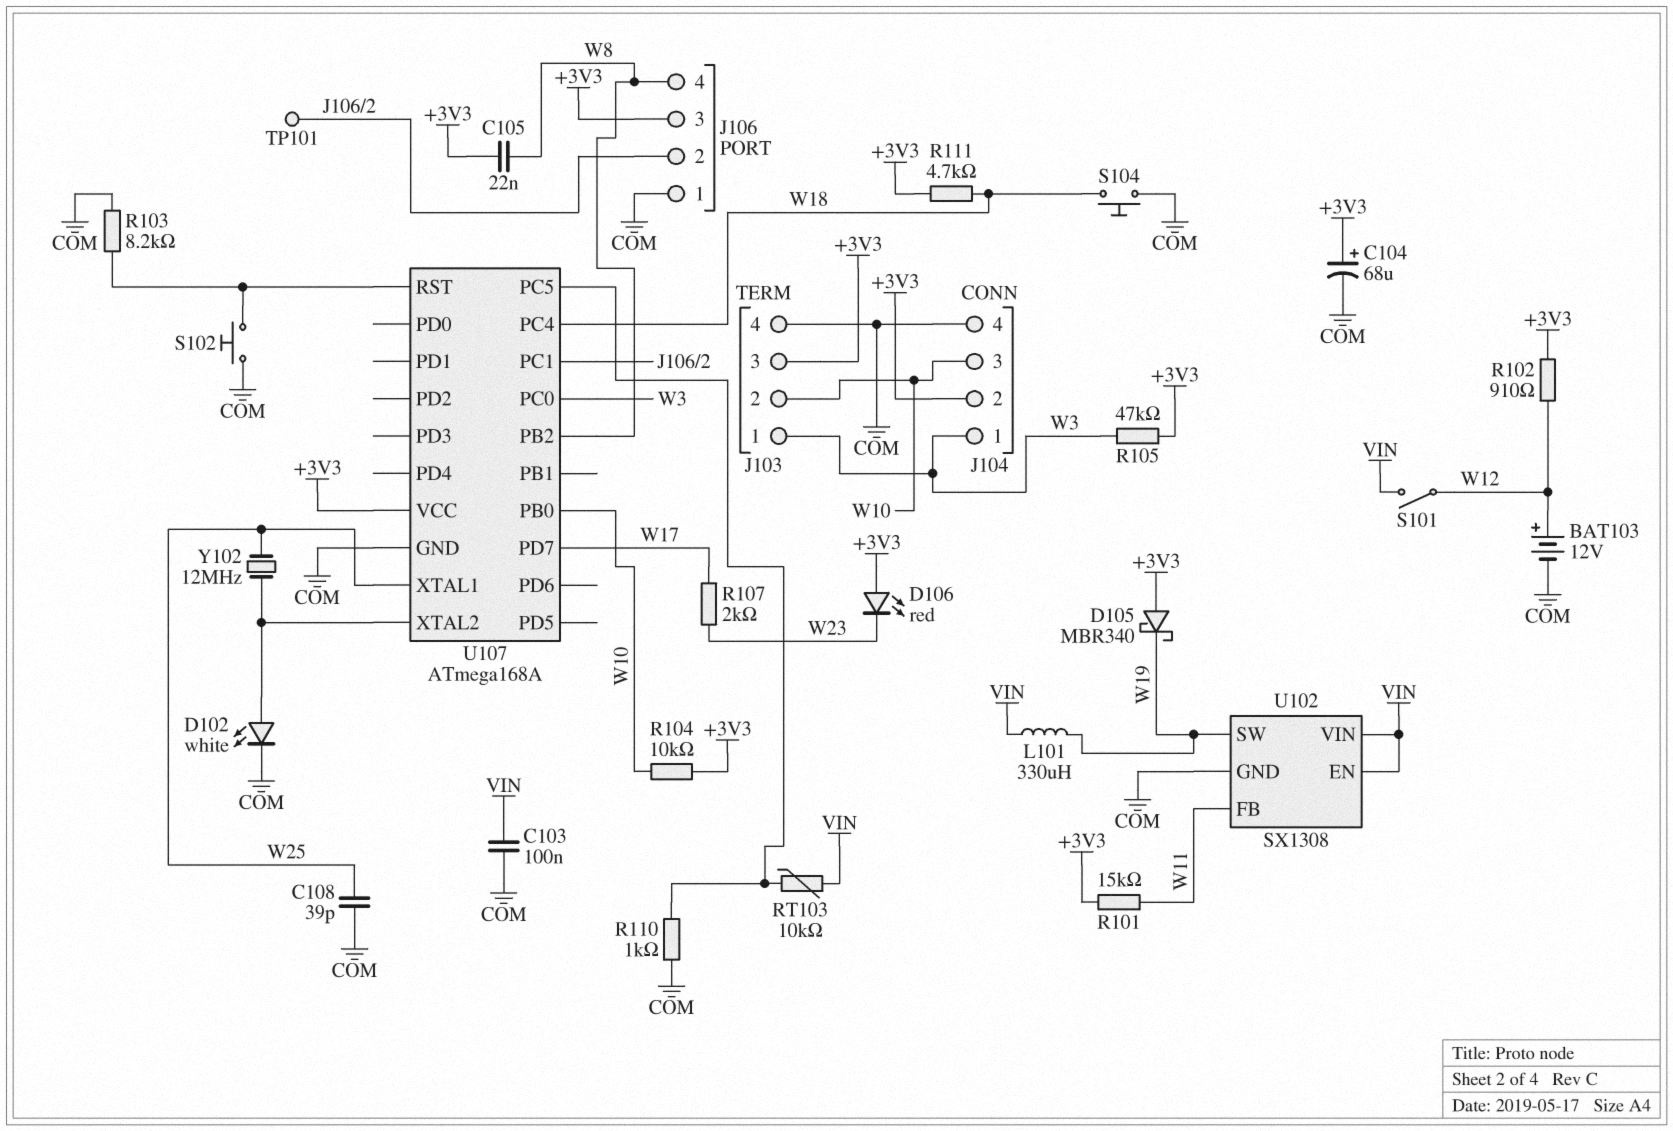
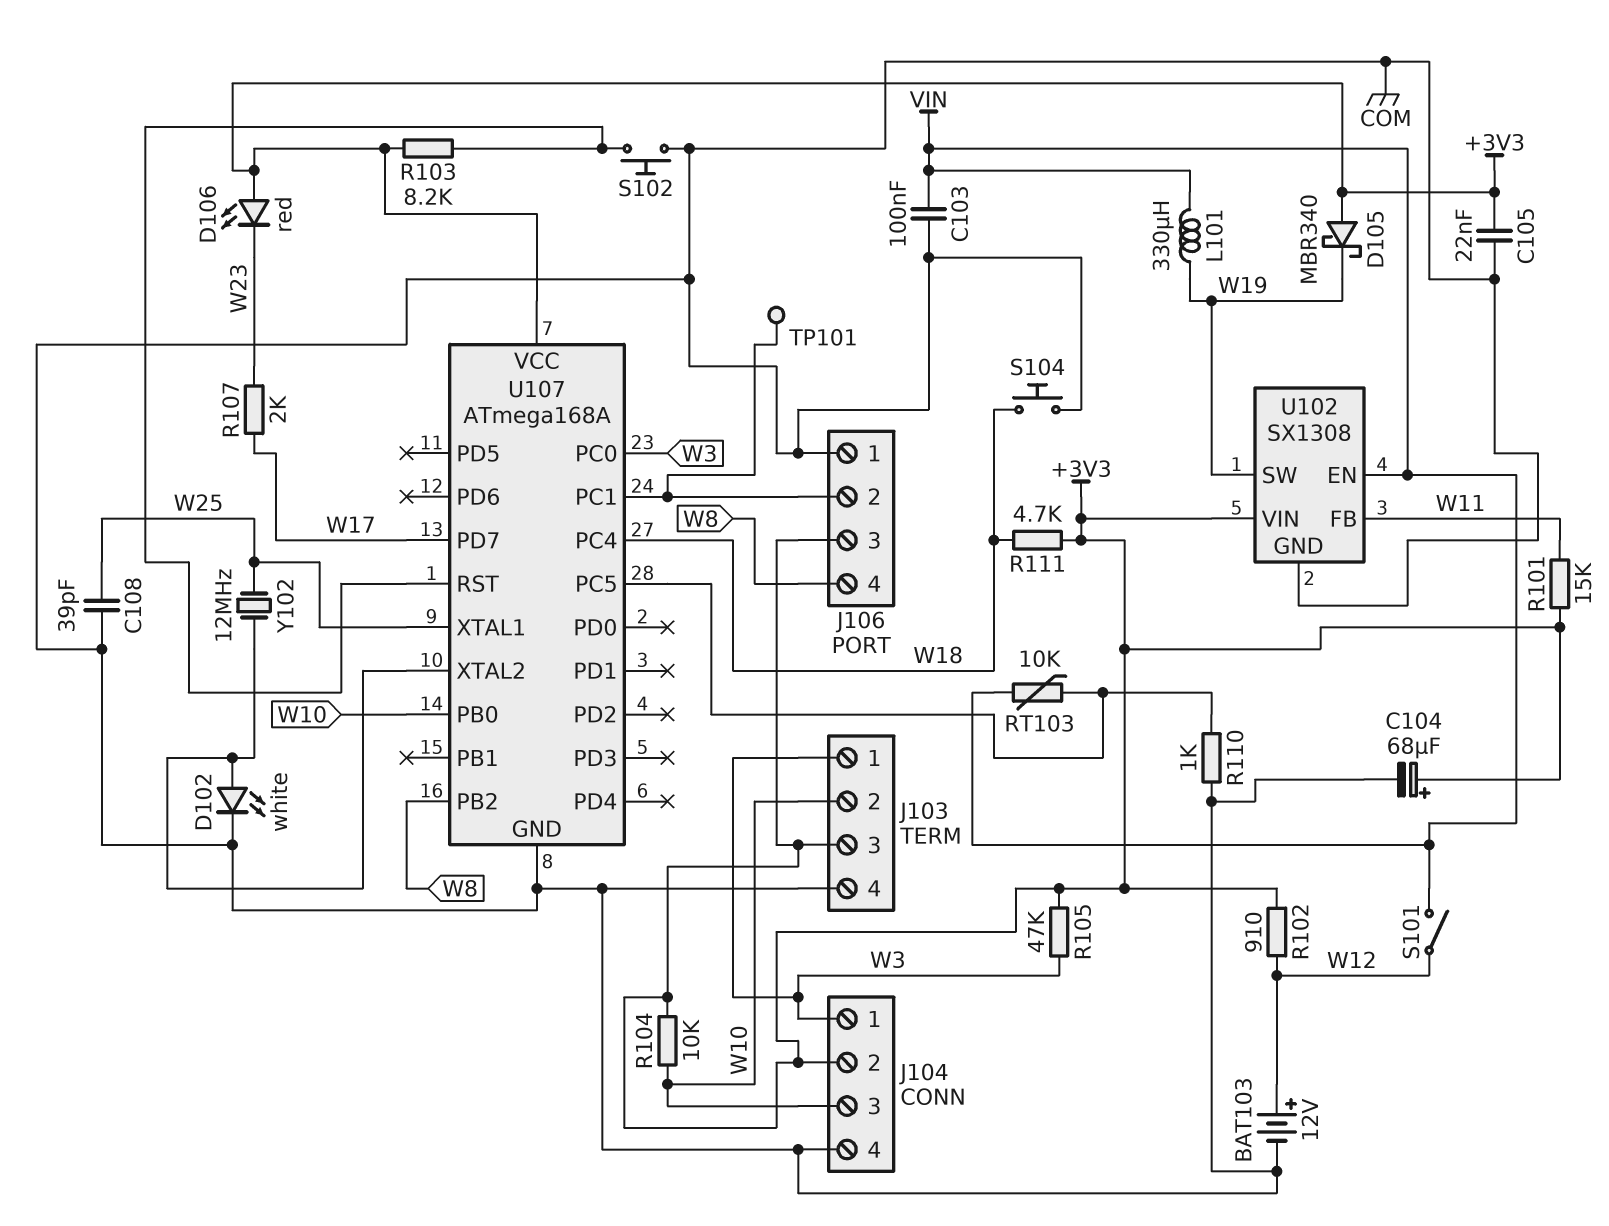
C105: 22nF (+3V3, W8) -> 22nF (+3V3, COM)
R103: 8.2k (COM, U107/RST) -> 8.2k (+3V3, U107/RST)
U102 pin VIN: VIN -> +3V3

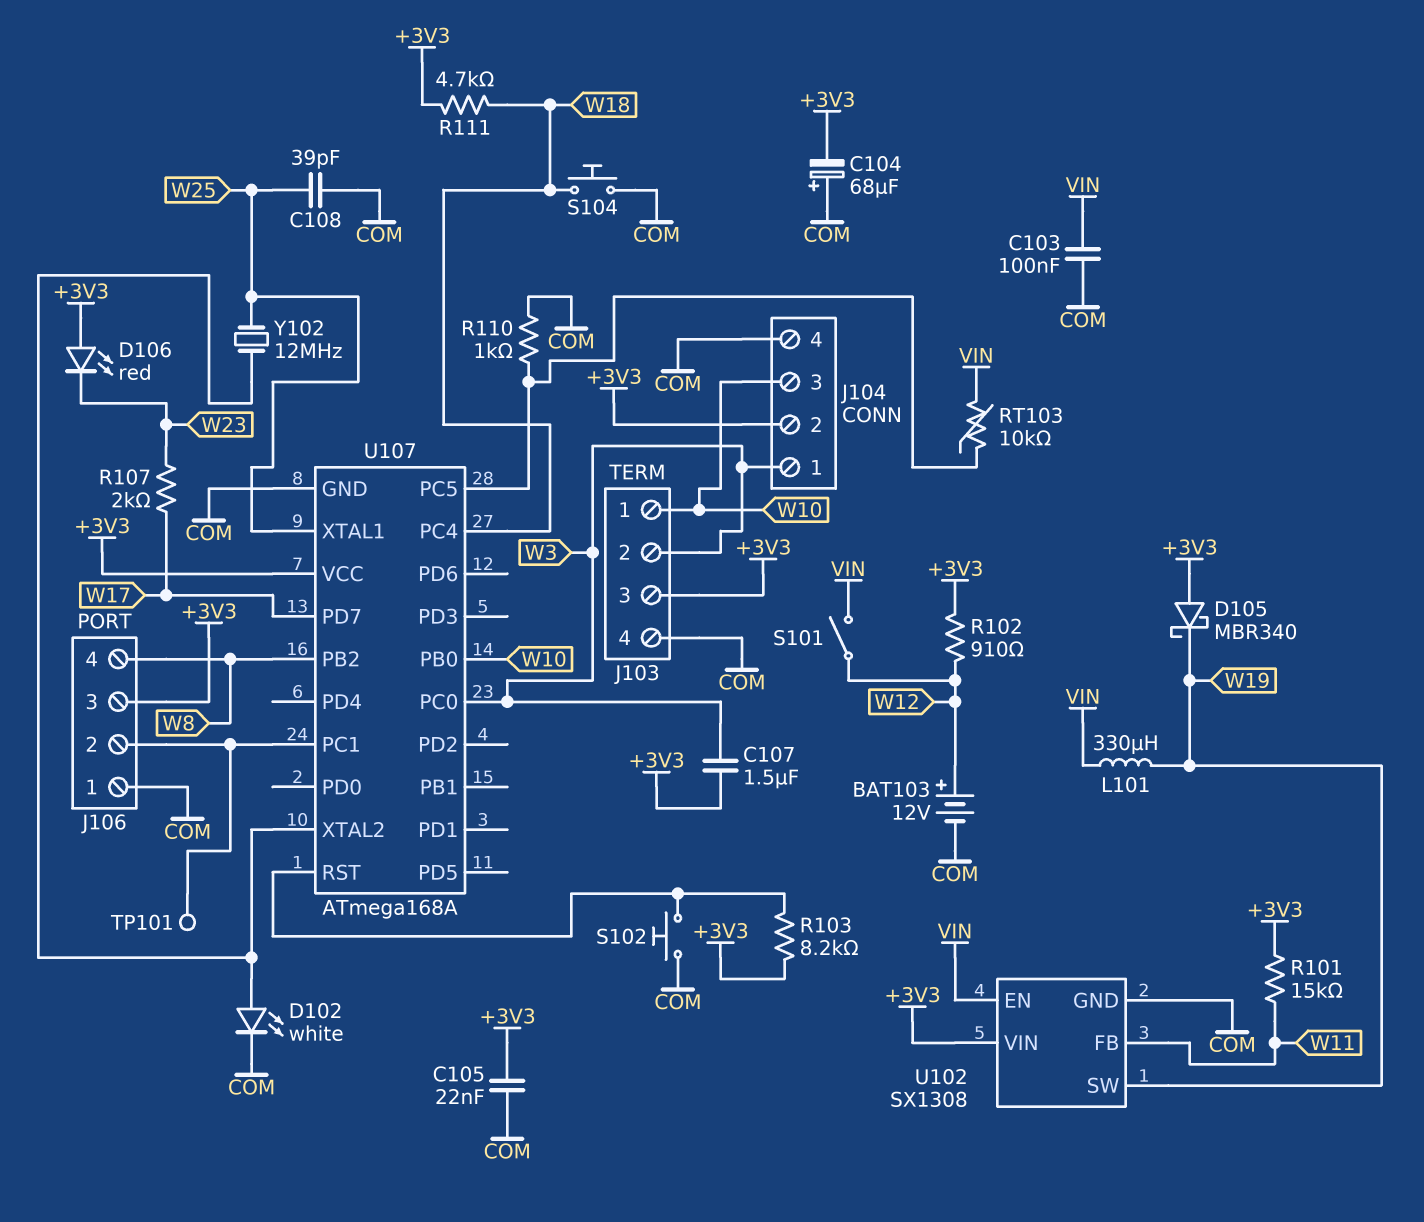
C104: 68uF (plus +3V3, minus COM) -> 68uF (plus COM, minus +3V3)
C107: none -> 1.5uF (+3V3, W3)
J103 pin 1: W3 -> W10
J103 pin 2: W10 -> W3
R104: 10k (+3V3, W10) -> none
R105: 47k (+3V3, W3) -> none

